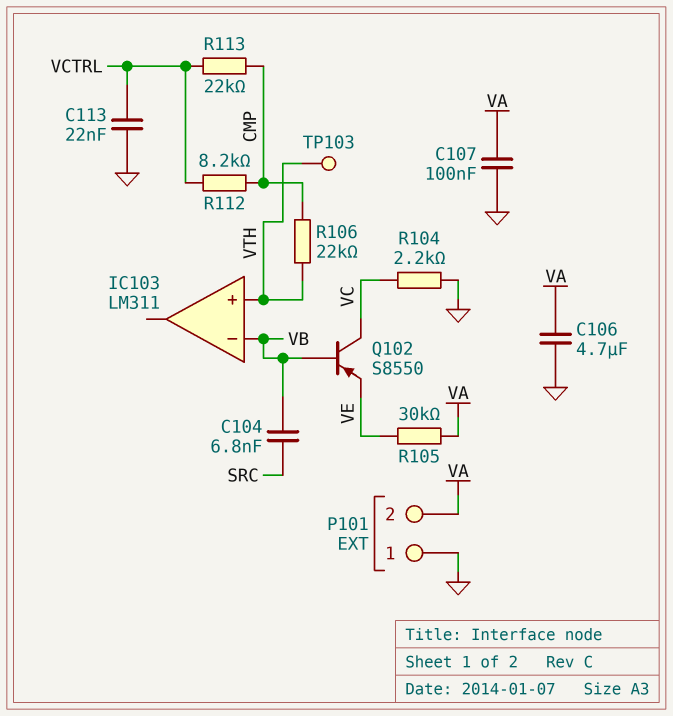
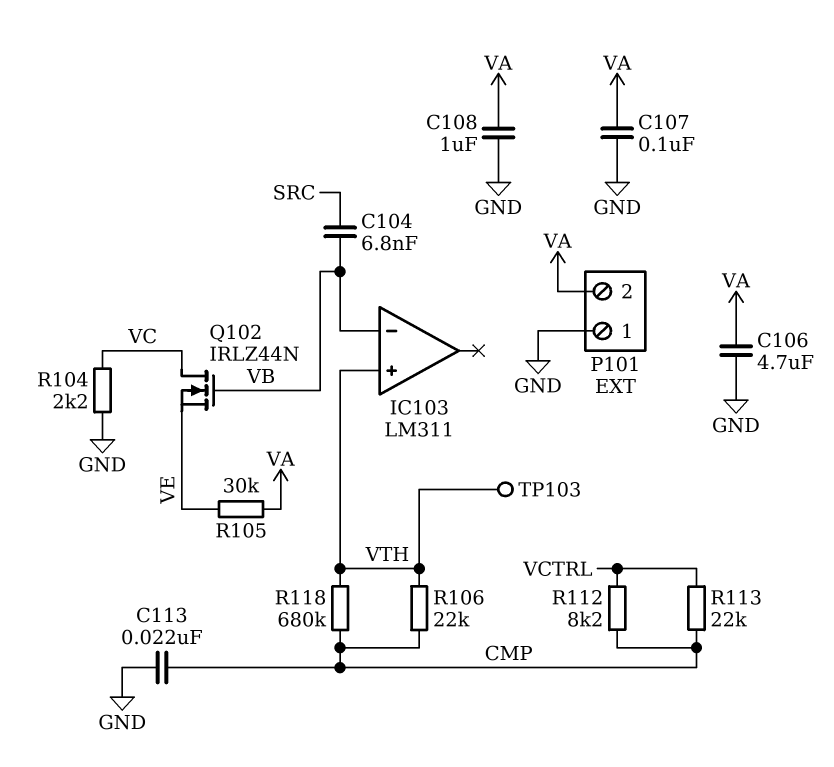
C108: none -> 1uF (GND, VA)
C113: 22nF (GND, VCTRL) -> 22nF (CMP, GND)
Q102: PNP S8550 (B VB, C VC, E VE) -> NMOS IRLZ44N (G VB, D VC, S VE)
R118: none -> 680k (CMP, VTH)

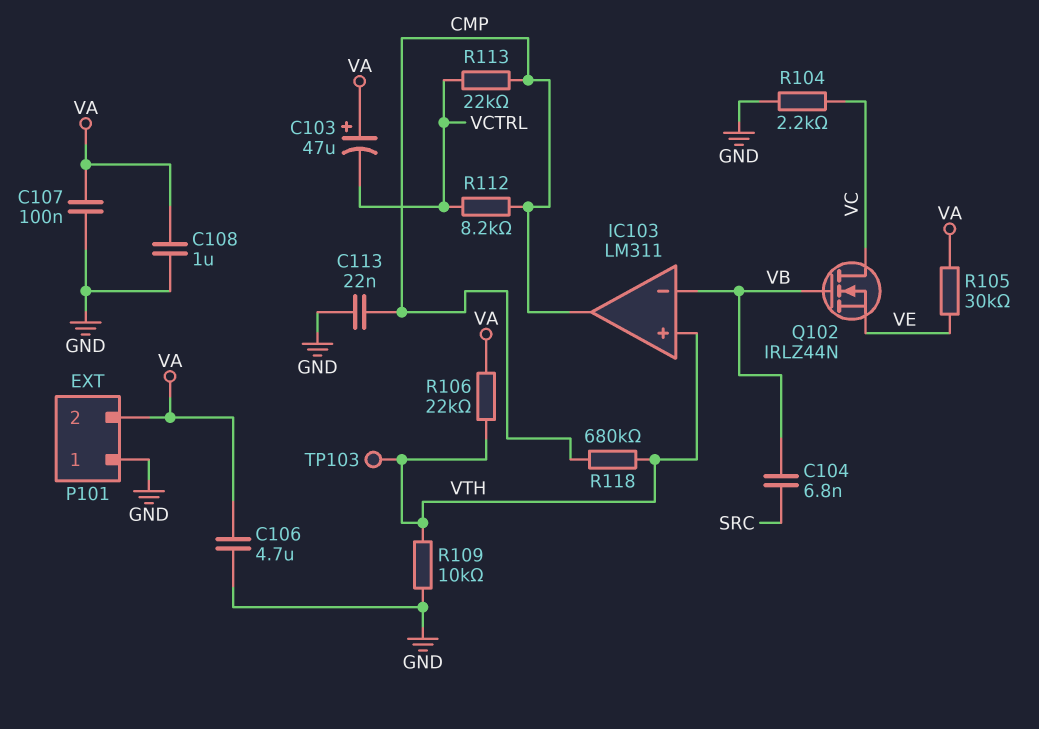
C103: none -> 47uF (plus VA, minus VCTRL)
IC103 pin out: none -> CMP
R106: 22k (CMP, VTH) -> 22k (VA, VTH)
R109: none -> 10k (GND, VTH)

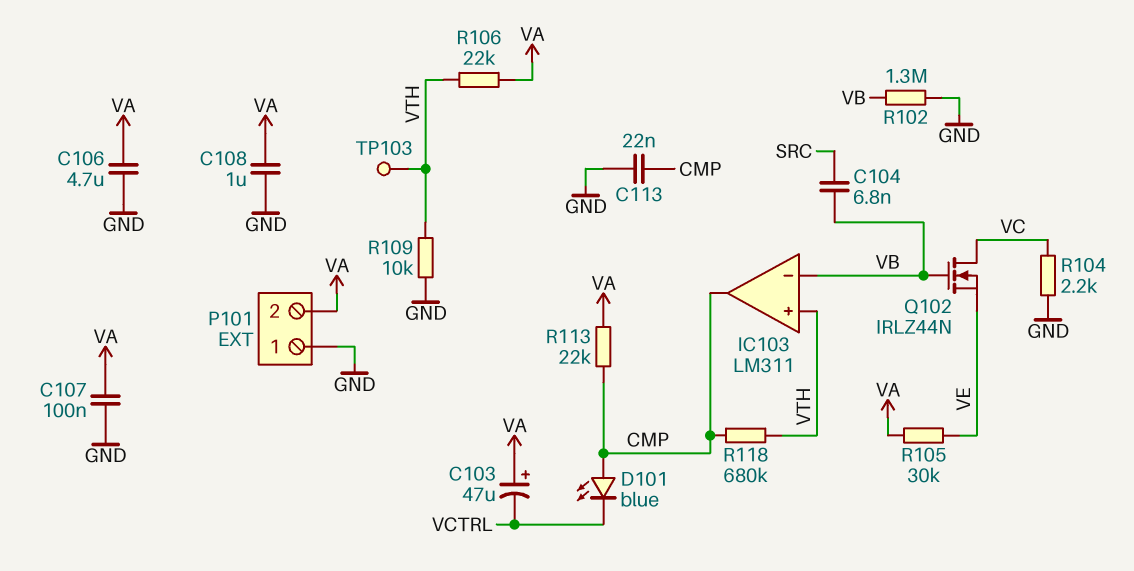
D101: none -> LED blue (A CMP, K VCTRL)
R102: none -> 1.3M (GND, VB)
R112: 8.2k (CMP, VCTRL) -> none
R113: 22k (CMP, VCTRL) -> 22k (CMP, VA)

